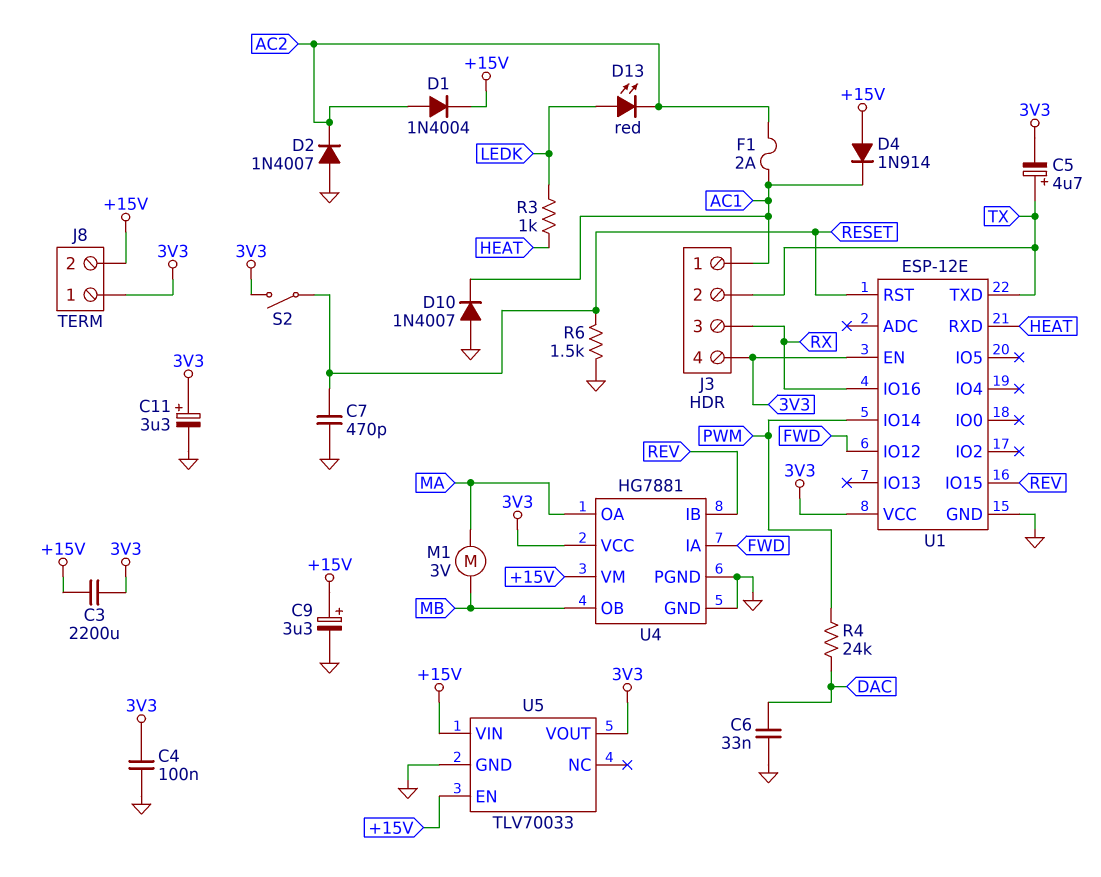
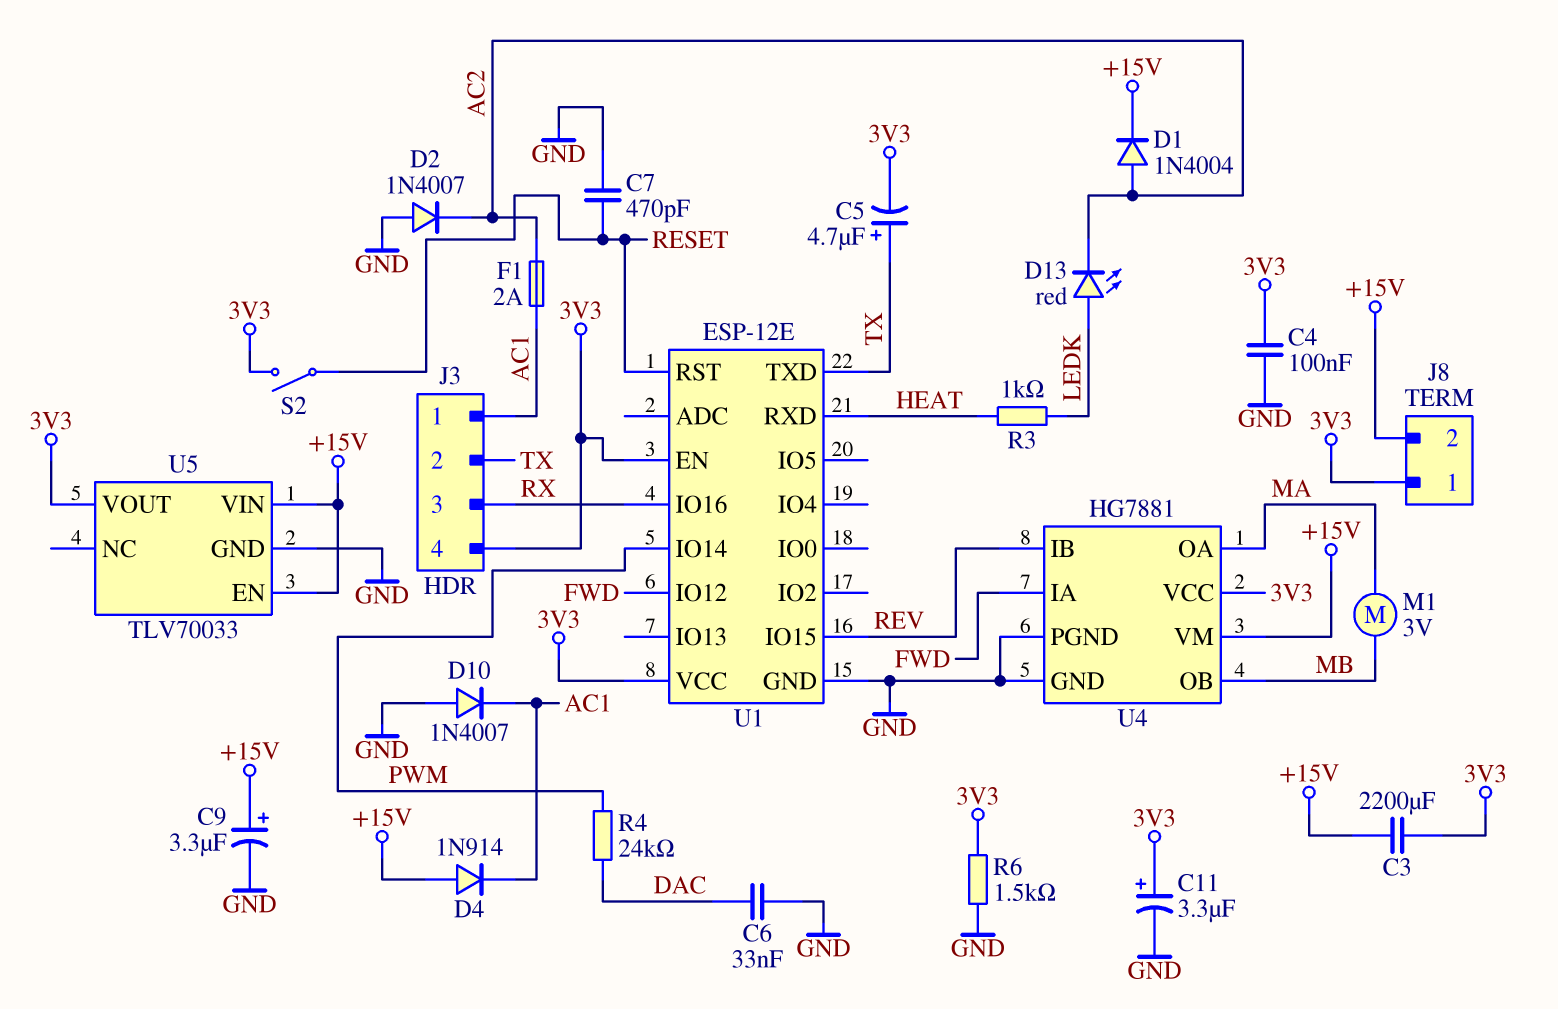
R6: 1.5k (GND, RESET) -> 1.5k (3V3, GND)

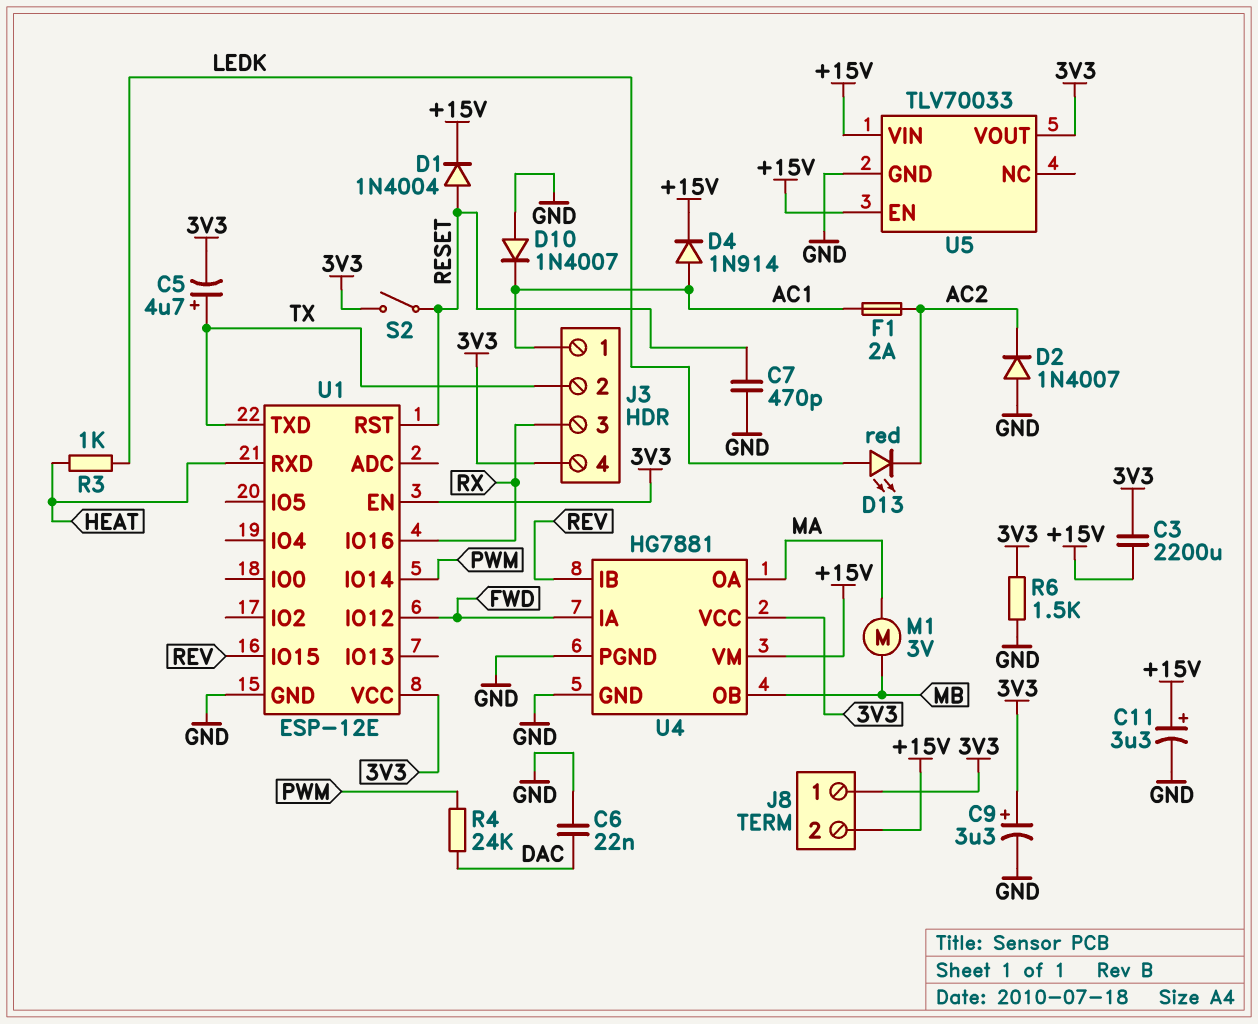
C4: 100nF (3V3, GND) -> none
C6: 33nF (DAC, GND) -> 22nF (DAC, GND)
C9: 3.3uF (plus +15V, minus GND) -> 3.3uF (plus 3V3, minus GND)
C11: 3.3uF (plus 3V3, minus GND) -> 3.3uF (plus +15V, minus GND)
D1: diode 1N4004 (A AC2, K +15V) -> diode 1N4004 (A RESET, K +15V)
D4: diode 1N914 (A +15V, K AC1) -> diode 1N914 (A AC1, K +15V)

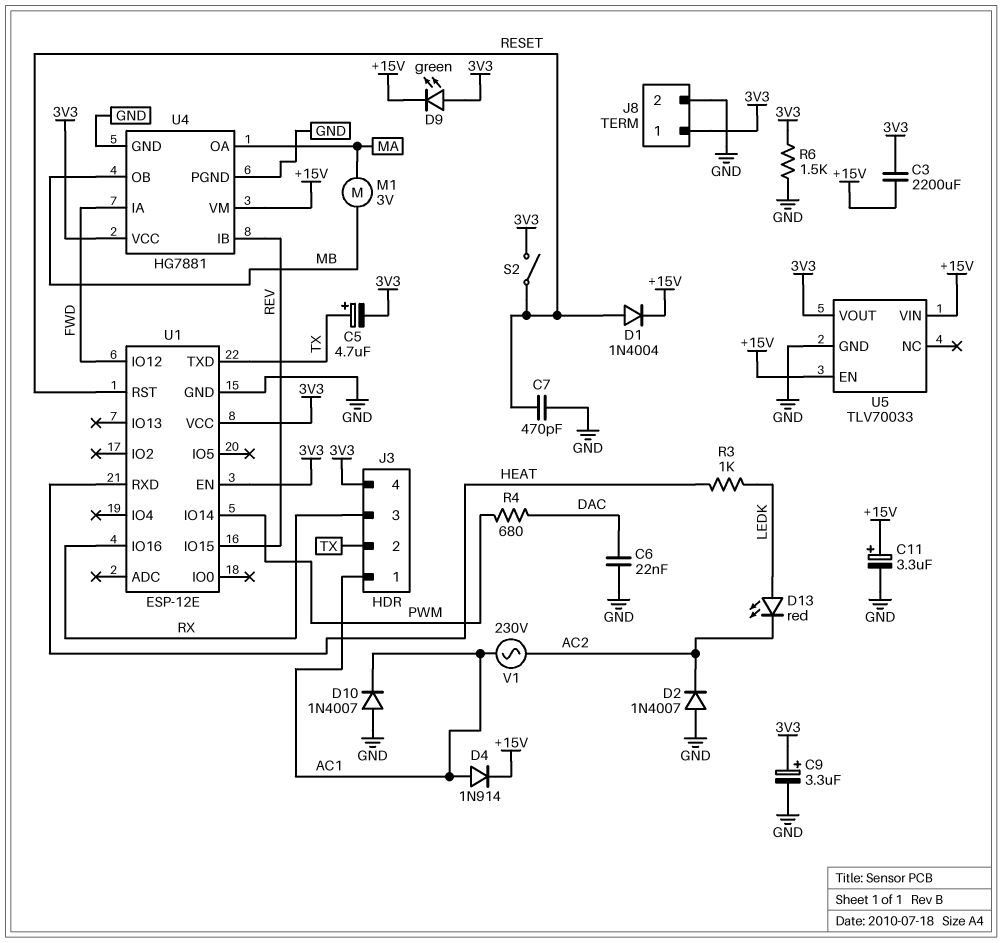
D9: none -> LED green (A 3V3, K +15V)
F1: 2A (AC1, AC2) -> none
J8 pin 2: +15V -> GND
R4: 24k (DAC, PWM) -> 680 (DAC, PWM)
V1: none -> AC 230V (AC1, AC2)

